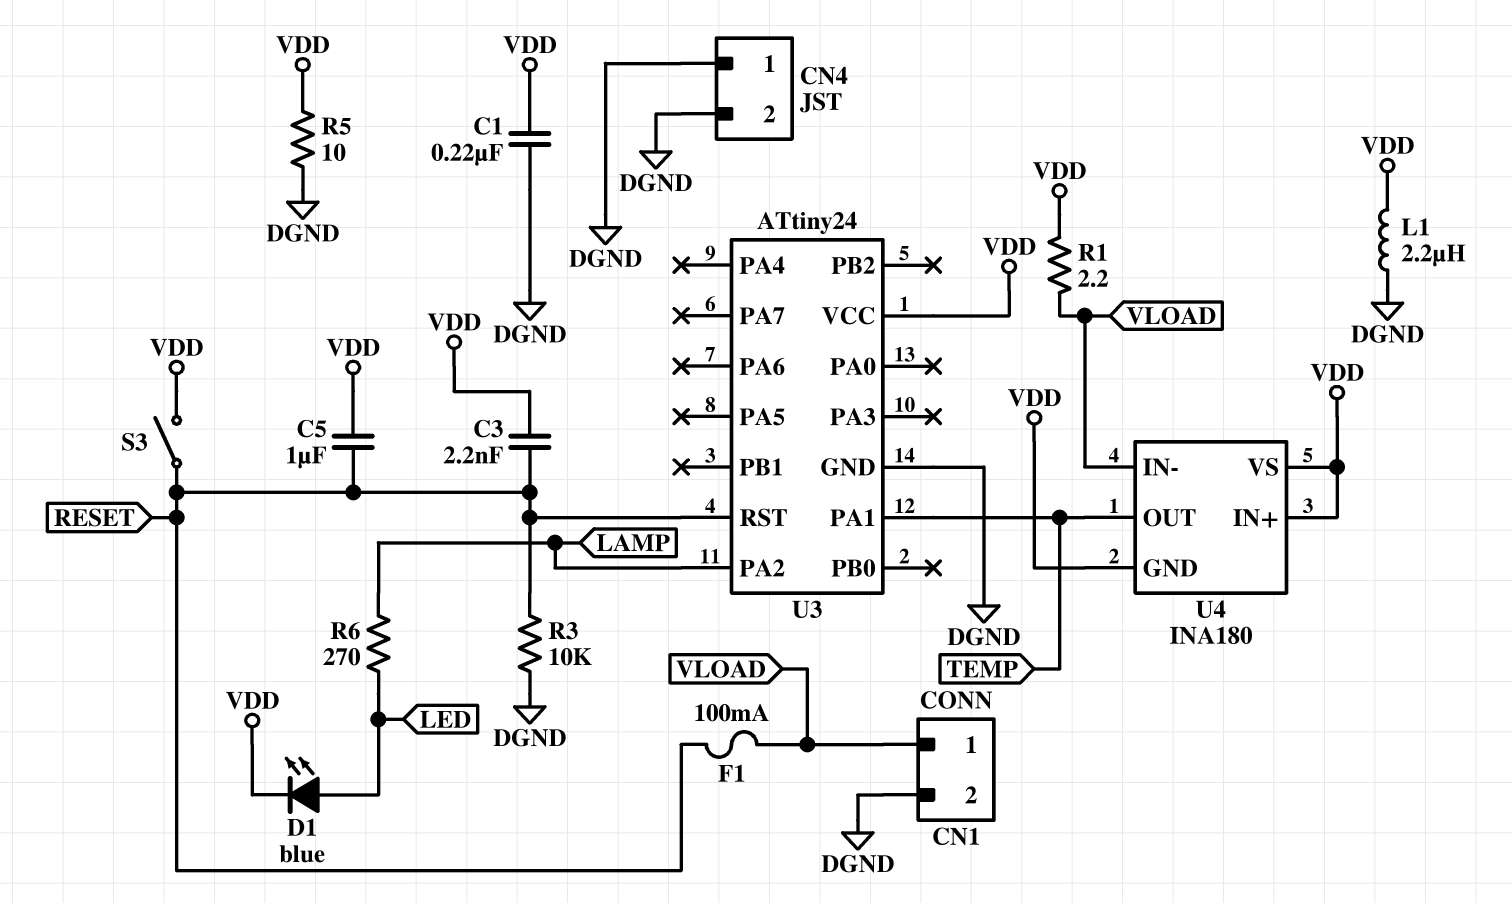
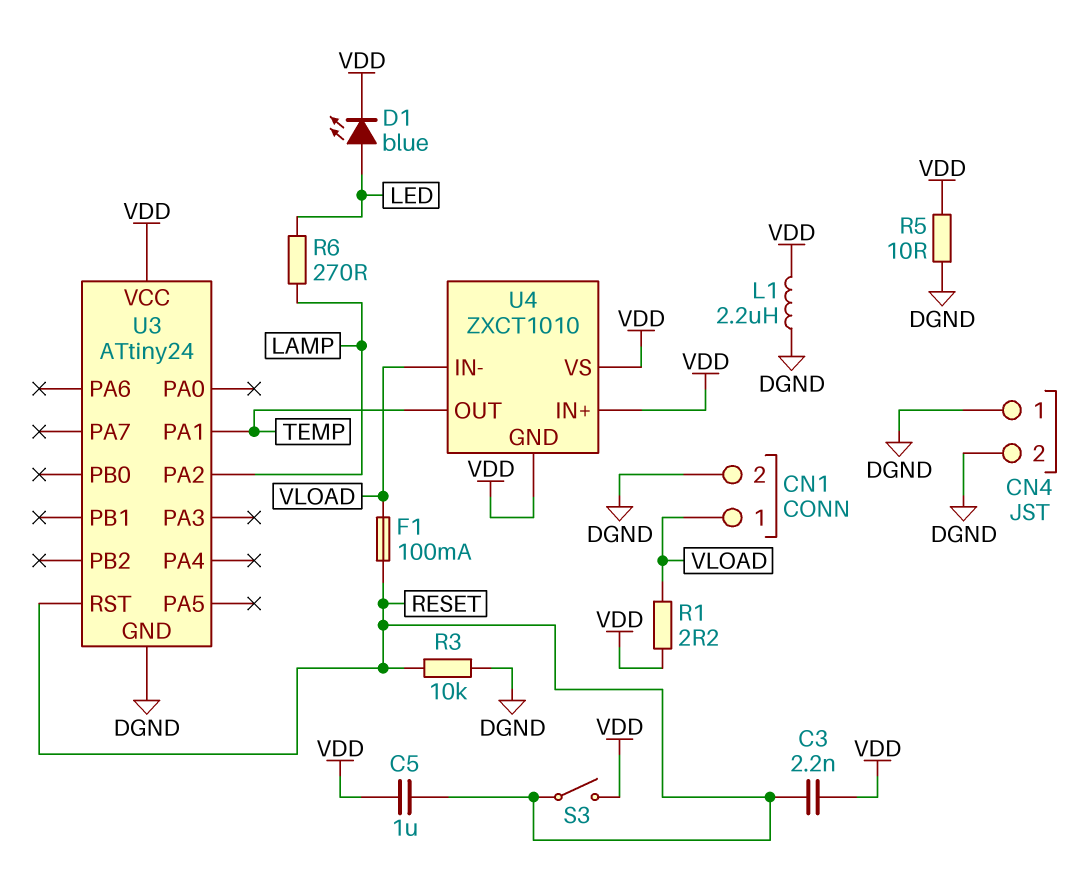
C1: 220nF (DGND, VDD) -> none
U4: INA180 -> ZXCT1010

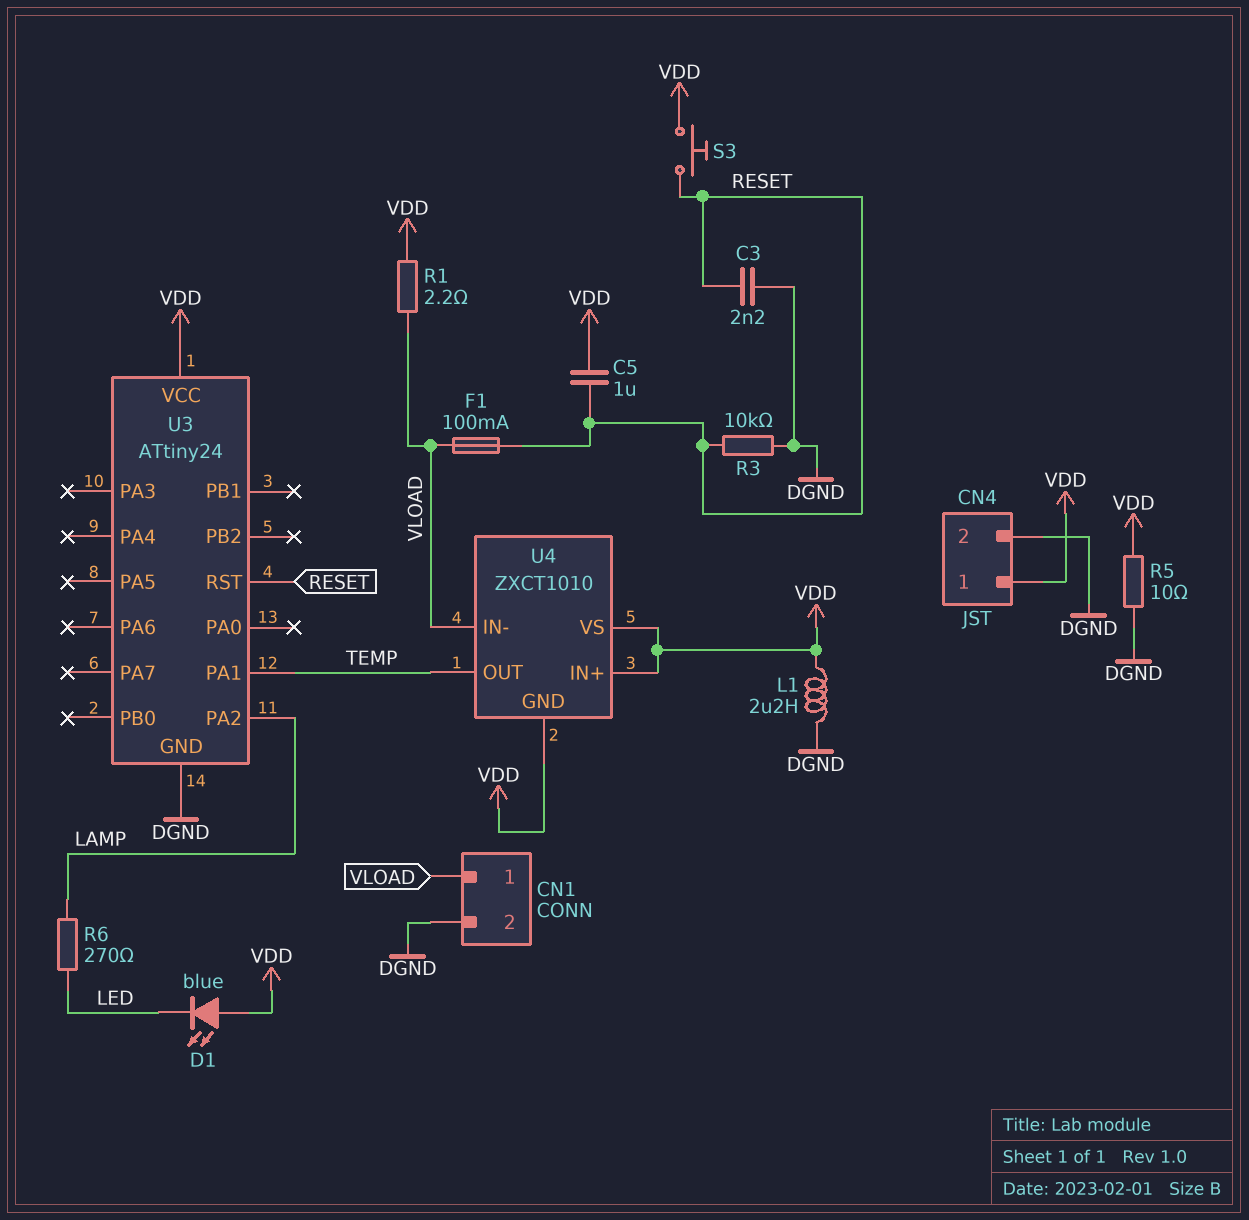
C3: 2.2nF (RESET, VDD) -> 2.2nF (DGND, RESET)
CN4 pin 1: DGND -> VDD
D1: LED blue (A LED, K VDD) -> LED blue (A VDD, K LED)
S3: switch (RESET, VDD) -> button (RESET, VDD)

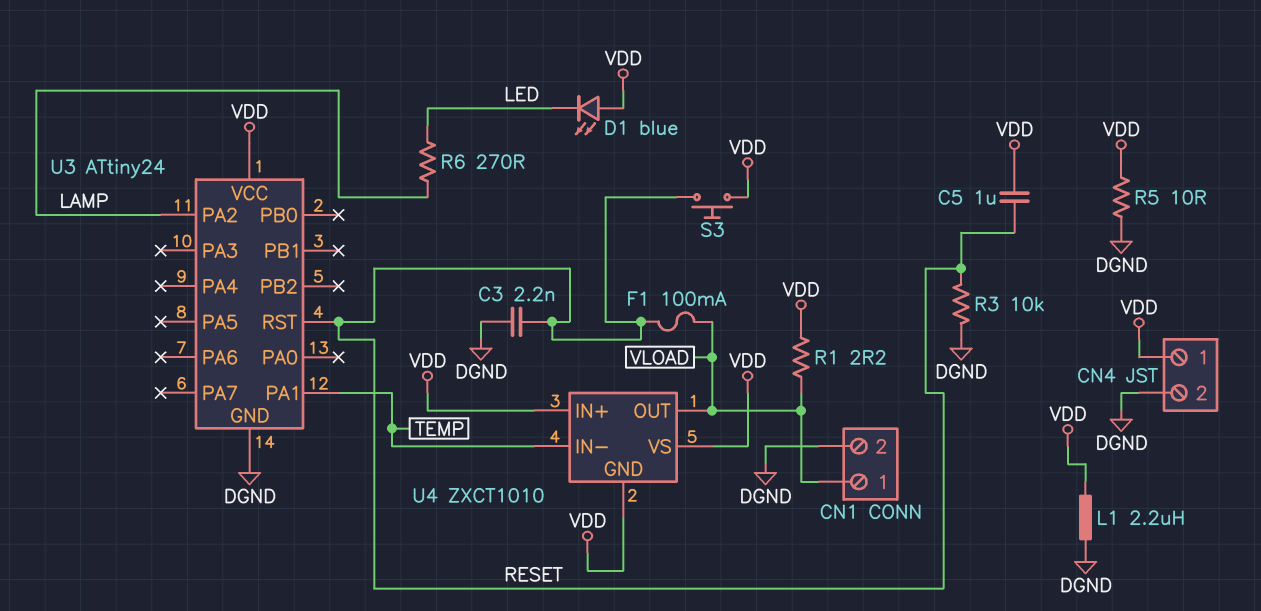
U4 pin IN-: VLOAD -> TEMP
U4 pin OUT: TEMP -> VLOAD

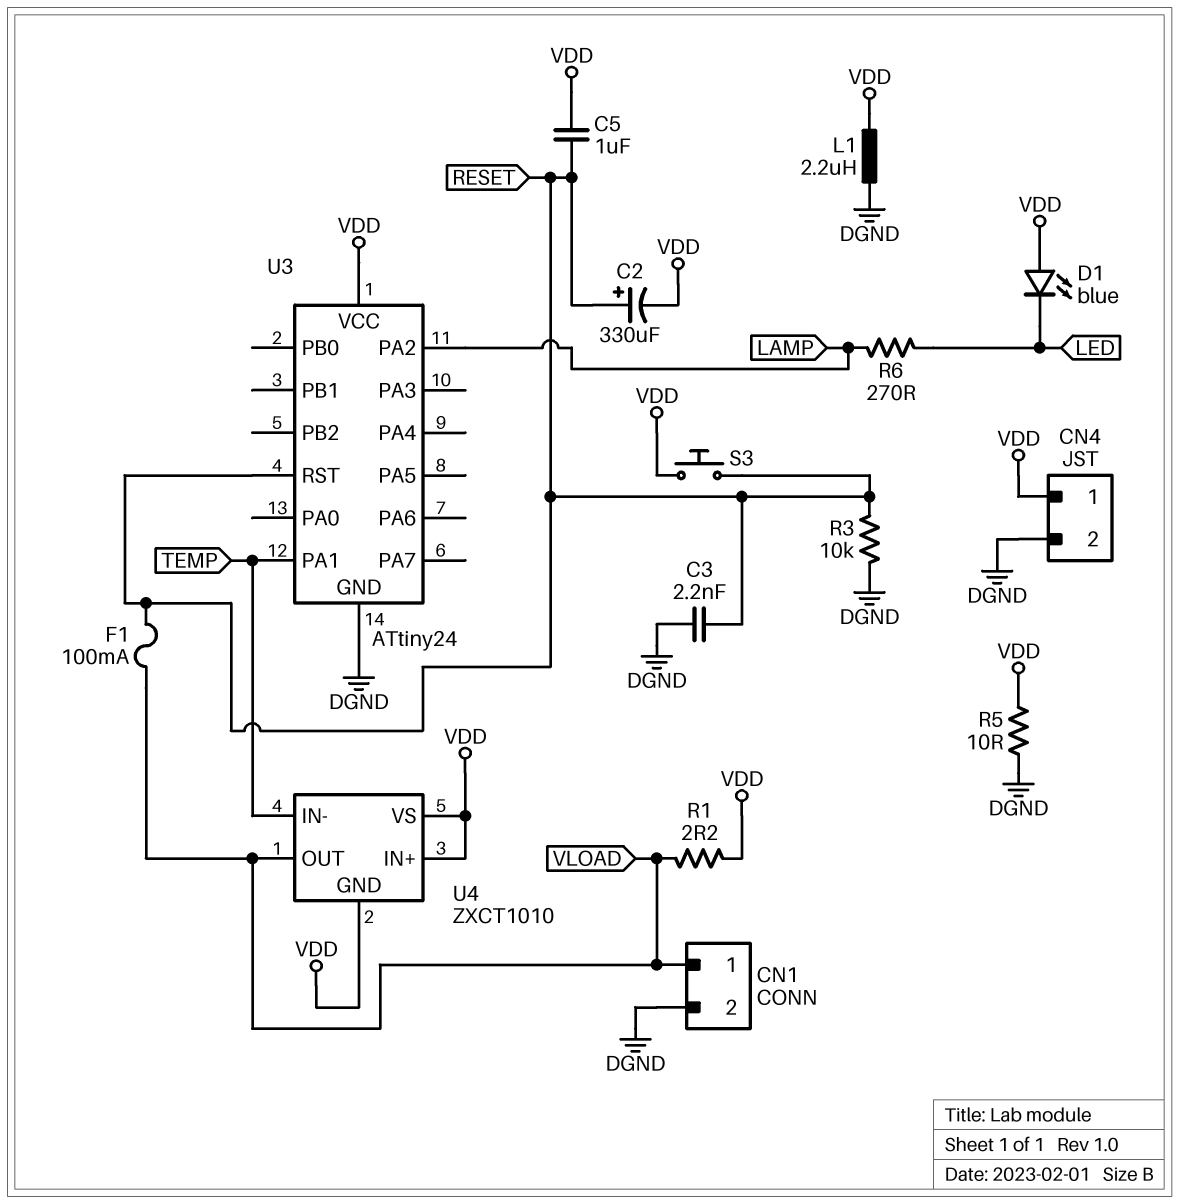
C2: none -> 330uF (plus RESET, minus VDD)

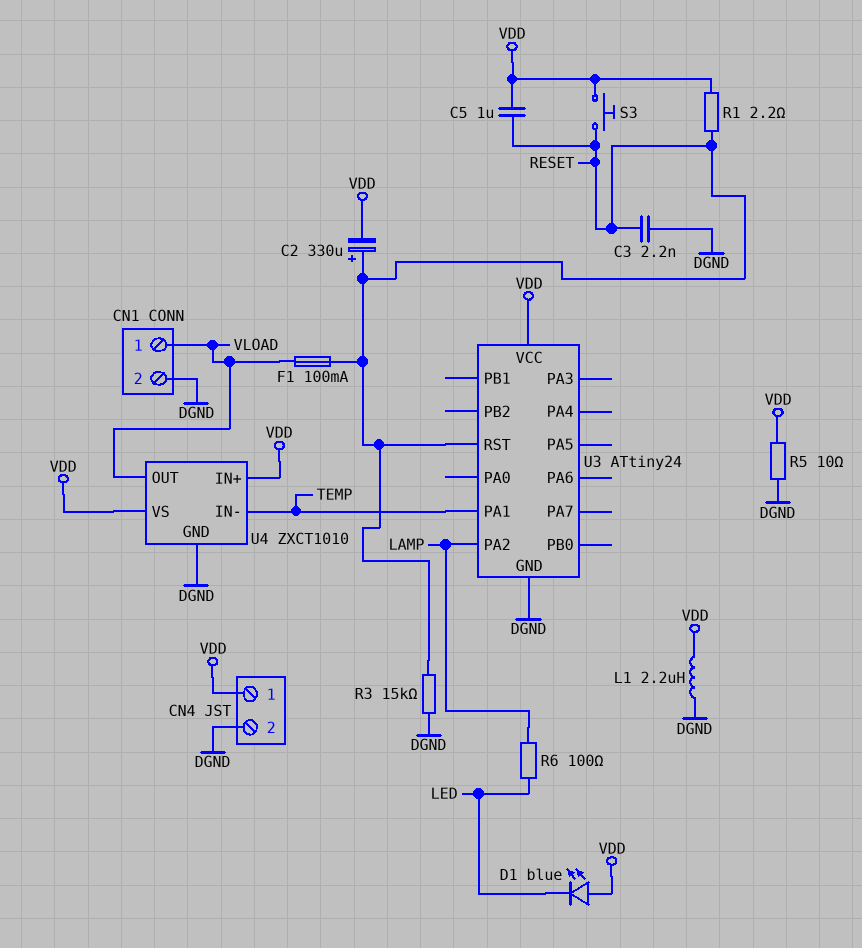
R1: 2.2 (VDD, VLOAD) -> 2.2 (RESET, VDD)
R3: 10k (DGND, RESET) -> 15k (DGND, RESET)
R6: 270 (LAMP, LED) -> 100 (LAMP, LED)
U4 pin GND: VDD -> DGND

